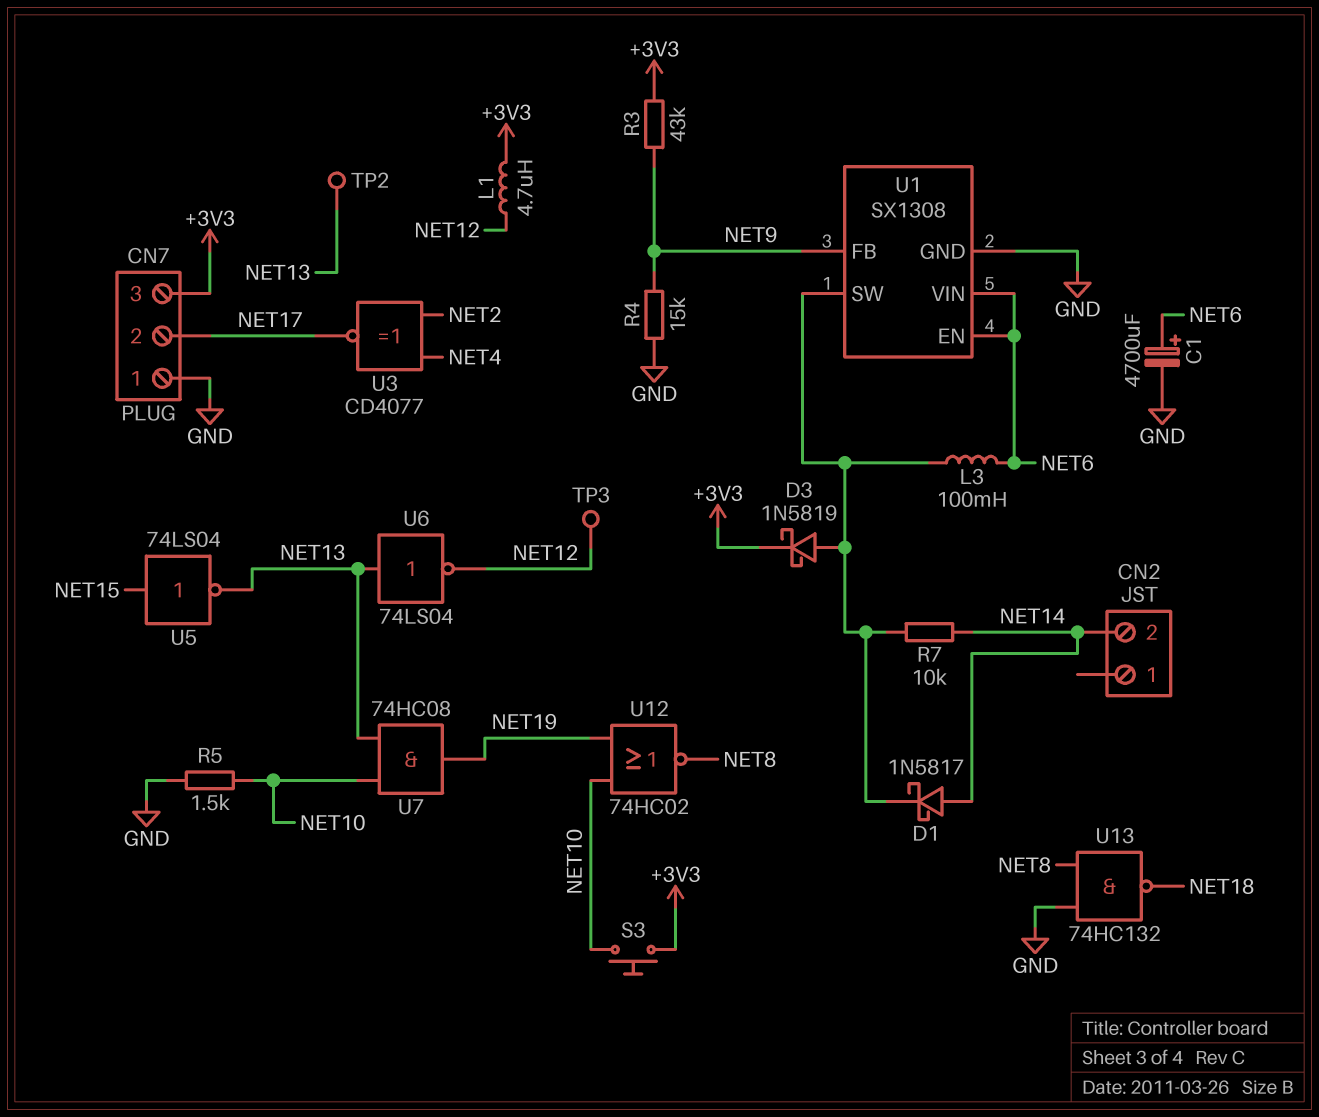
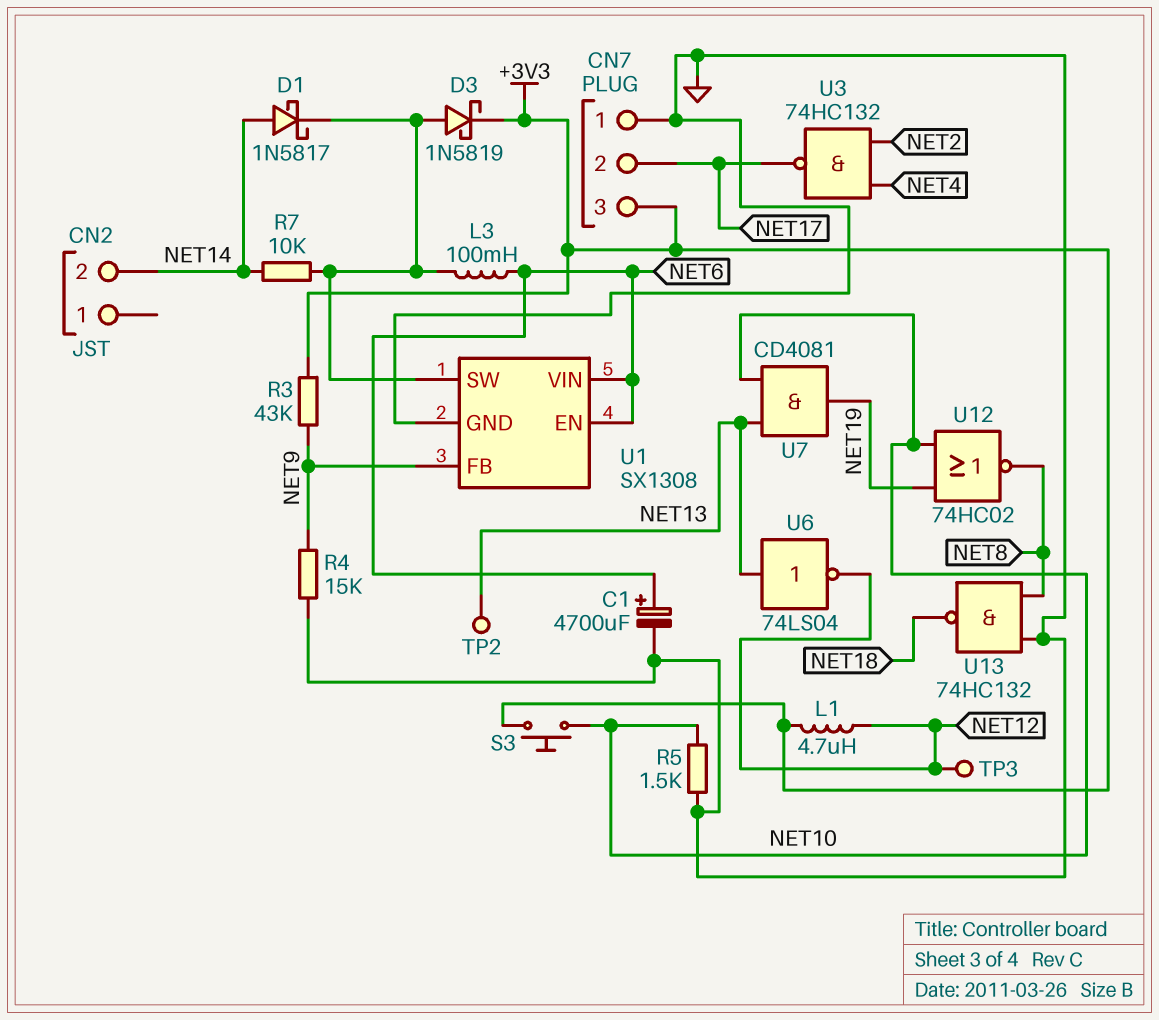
U3: XNOR CD4077 (in NET2, in NET4, out NET17) -> NAND 74HC132 (in NET2, in NET4, out NET17)
U5: NOT 74LS04 (in NET15, out NET13) -> none
U7: AND 74HC08 (in NET10, in NET13, out NET19) -> AND CD4081 (in NET10, in NET13, out NET19)

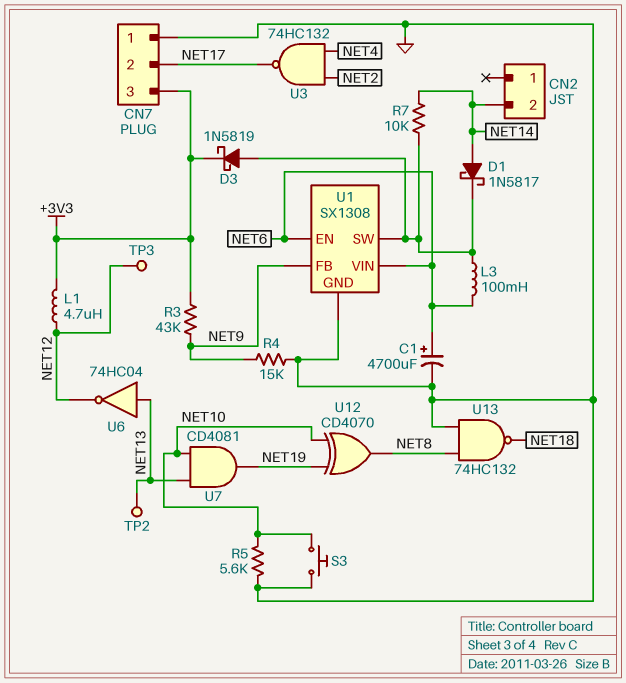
R5: 1.5k (GND, NET10) -> 5.6k (GND, NET10)
S3: button (+3V3, NET10) -> button (GND, NET10)
U6: NOT 74LS04 (in NET13, out NET12) -> NOT 74HC04 (in NET13, out NET12)
U12: NOR 74HC02 (in NET10, in NET19, out NET8) -> XOR CD4070 (in NET10, in NET19, out NET8)

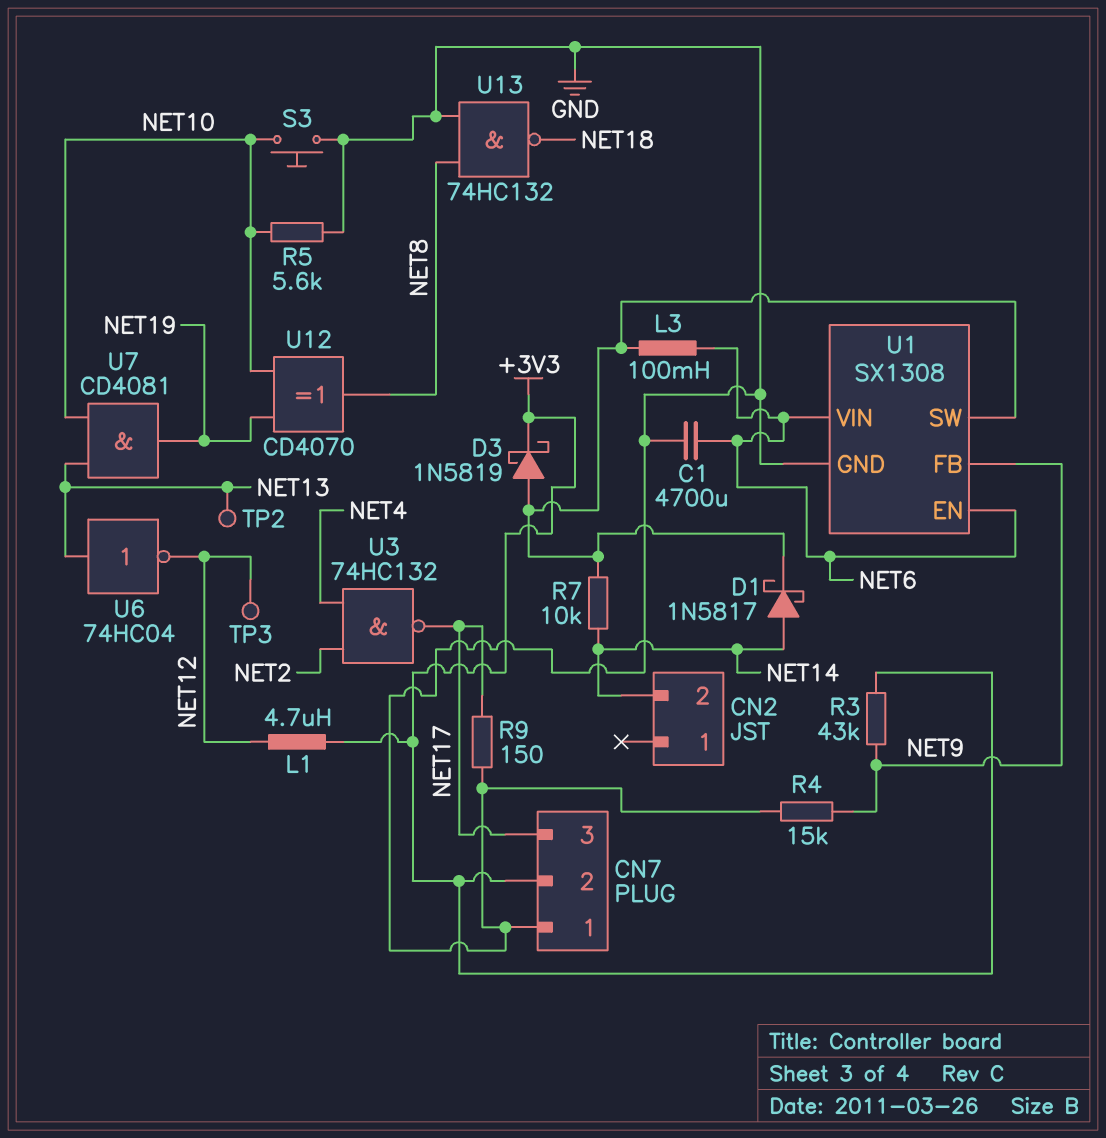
C1: 4700uF (plus NET6, minus GND) -> 4700uF (GND, NET6)
CN7 pin 2: NET17 -> +3V3
CN7 pin 3: +3V3 -> NET17
R9: none -> 150 (GND, NET17)

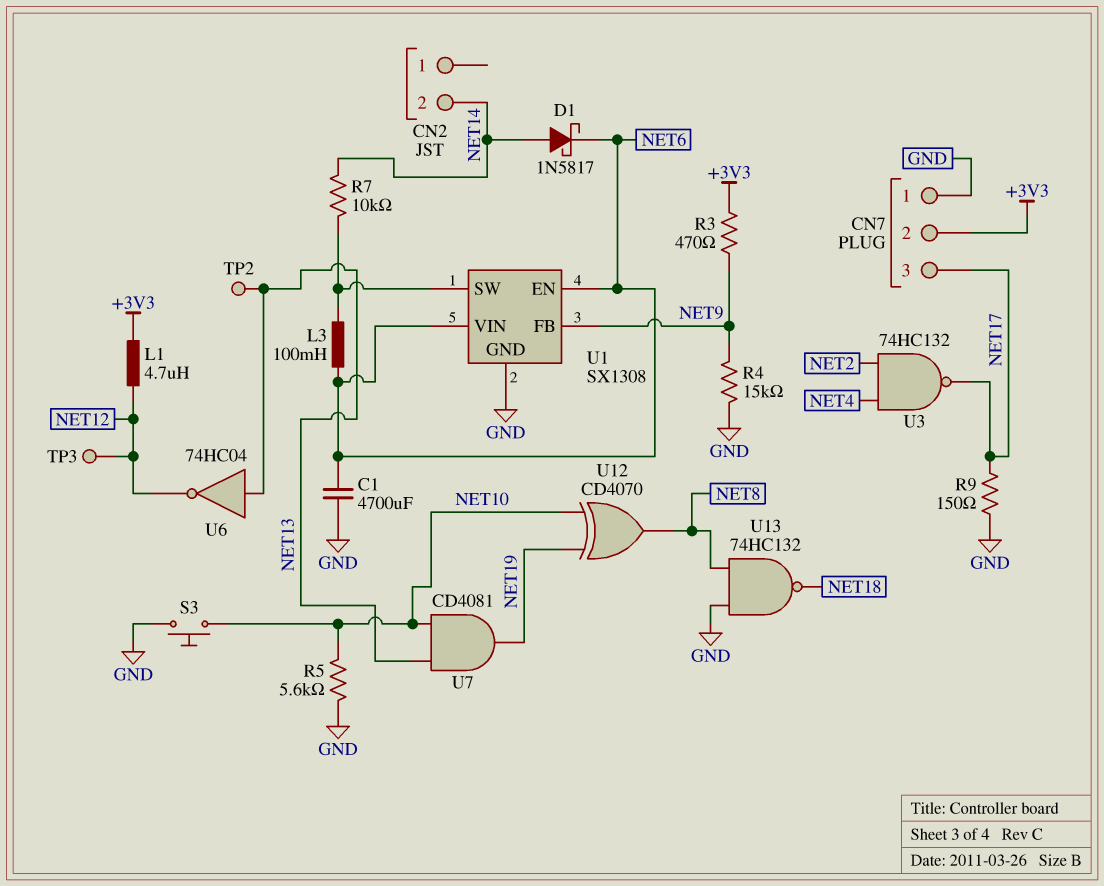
D1: schottky 1N5817 (A NET14, K U1/SW) -> schottky 1N5817 (A NET14, K NET6)
D3: schottky 1N5819 (A U1/SW, K +3V3) -> none
R3: 43k (+3V3, NET9) -> 470 (+3V3, NET9)

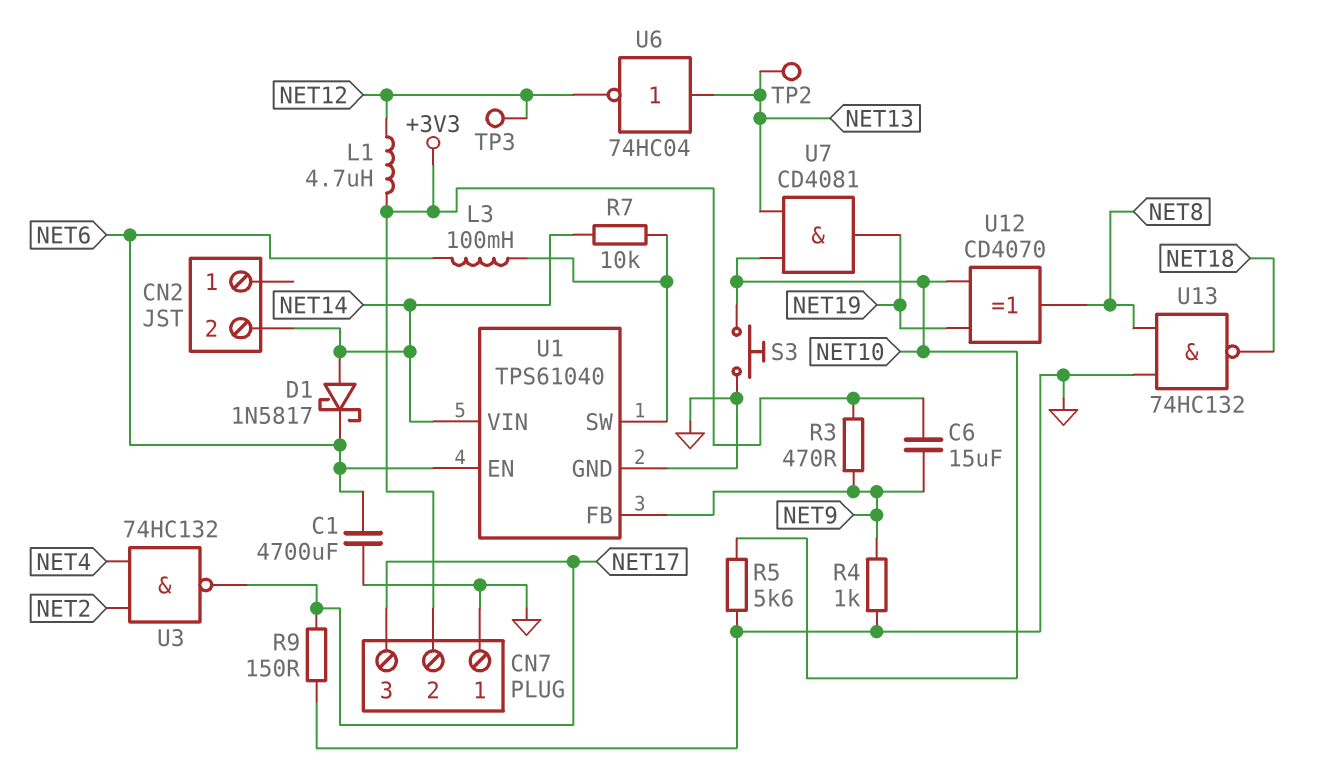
C6: none -> 15uF (+3V3, NET9)
R4: 15k (GND, NET9) -> 1k (GND, NET9)
U1: SX1308 -> TPS61040
U1 pin VIN: NET6 -> NET14

